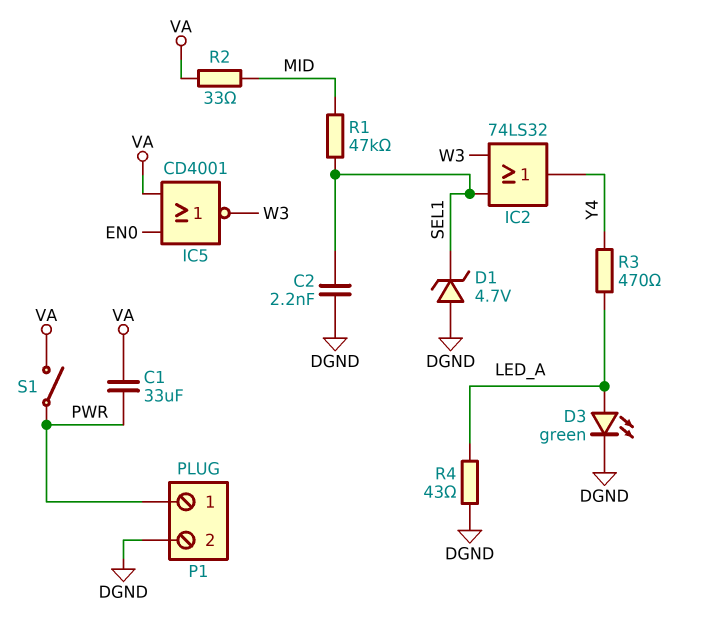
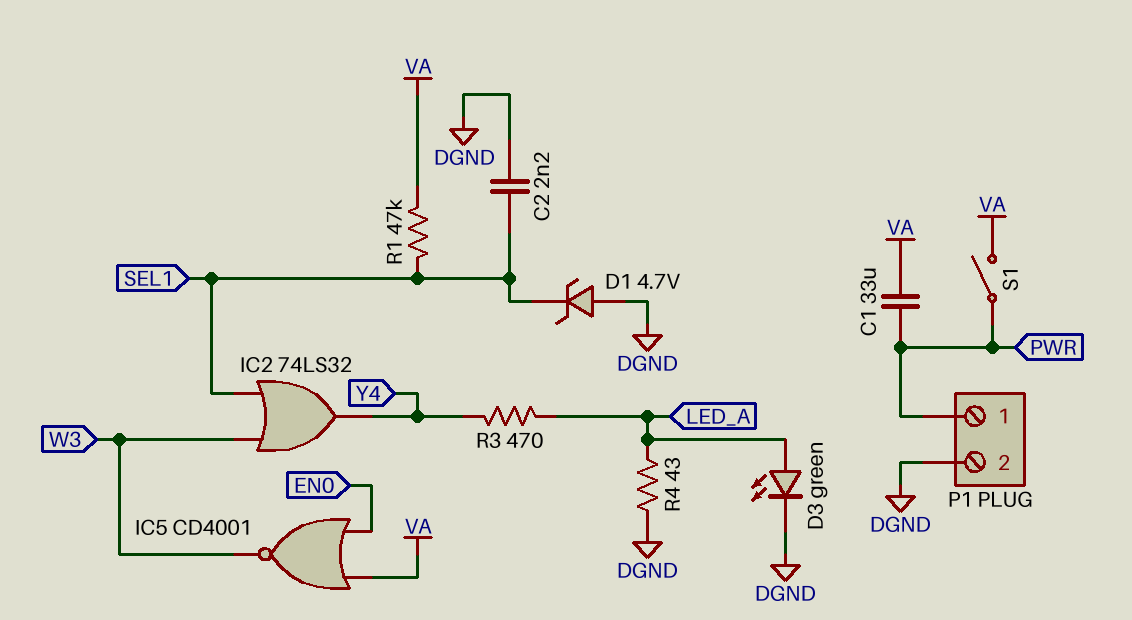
R1: 47k (MID, SEL1) -> 47k (SEL1, VA)
R2: 33 (MID, VA) -> none

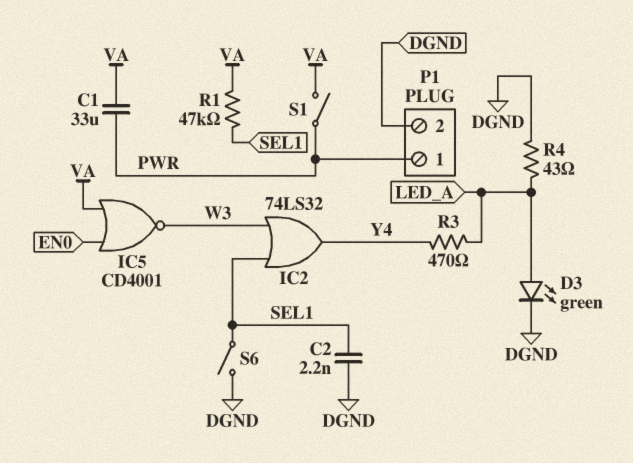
D1: zener 4.7V (A DGND, K SEL1) -> none
S6: none -> switch (DGND, SEL1)

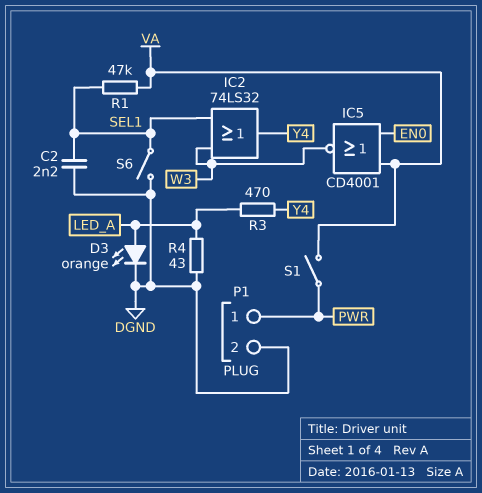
C1: 33uF (PWR, VA) -> none
D3: LED green (A LED_A, K DGND) -> LED orange (A LED_A, K DGND)

